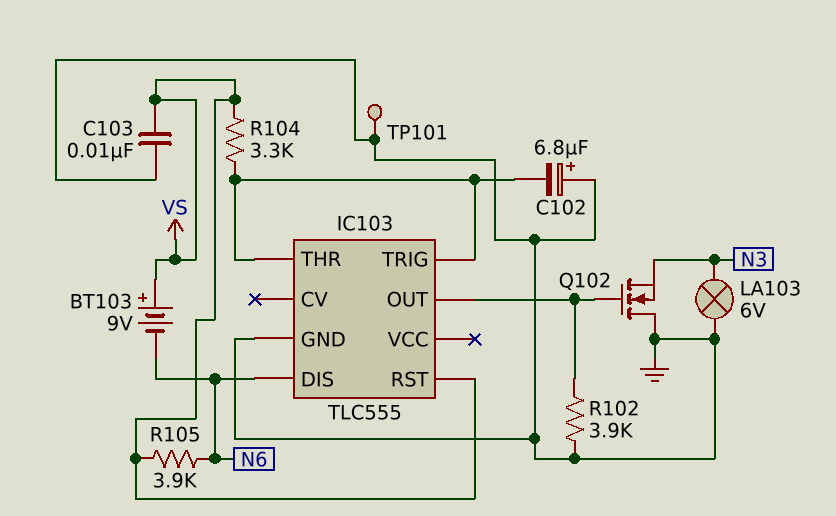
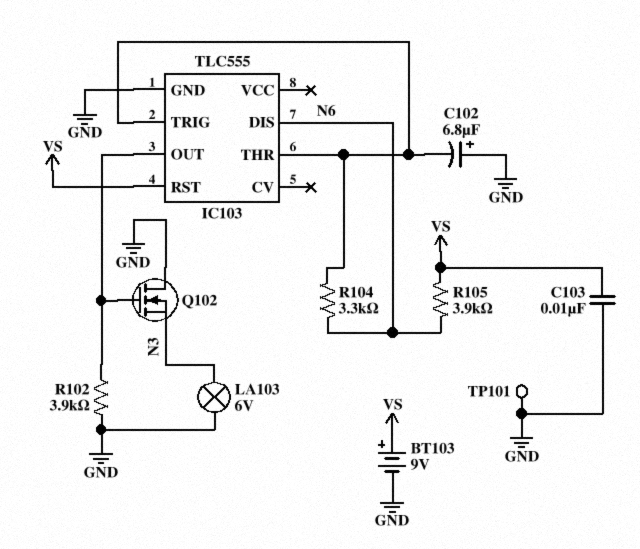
BT103: 9V (plus VS, minus N6) -> 9V (plus VS, minus GND)
R104: 3.3k (IC103/THR, VS) -> 3.3k (IC103/THR, N6)

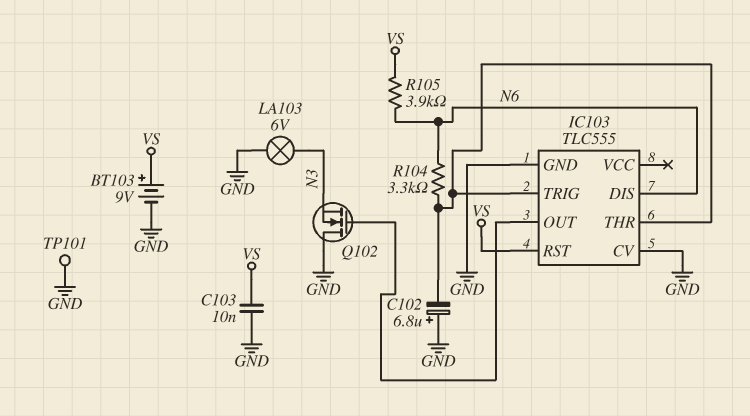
IC103 pin CV: none -> GND
R102: 3.9k (GND, IC103/OUT) -> none

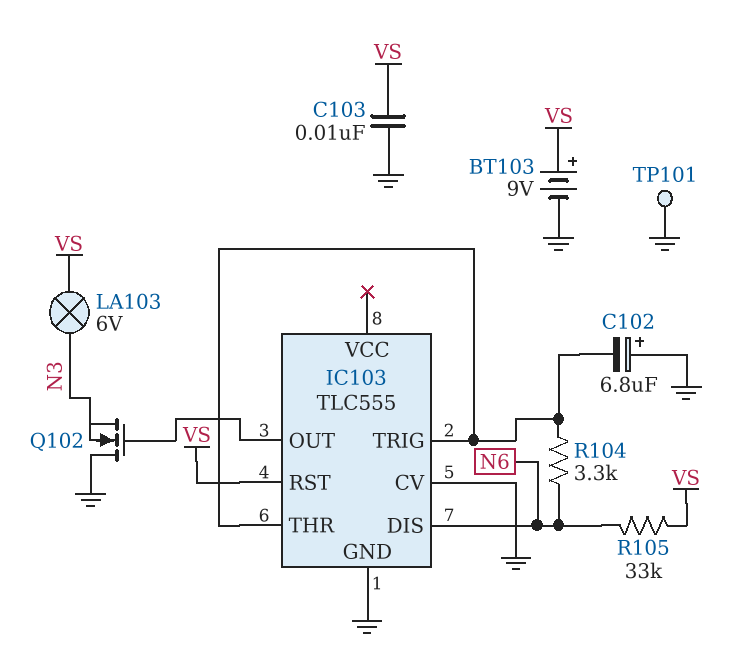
LA103: lamp 6V (GND, N3) -> lamp 6V (N3, VS)
R105: 3.9k (N6, VS) -> 33k (N6, VS)

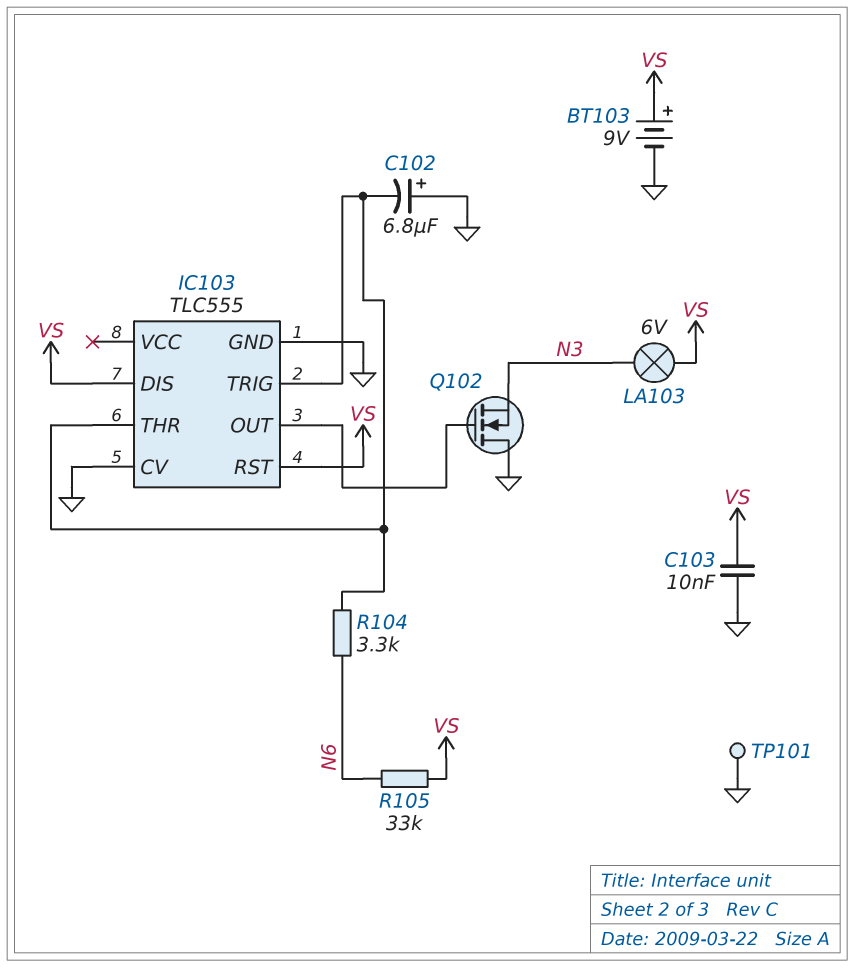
IC103 pin DIS: N6 -> VS

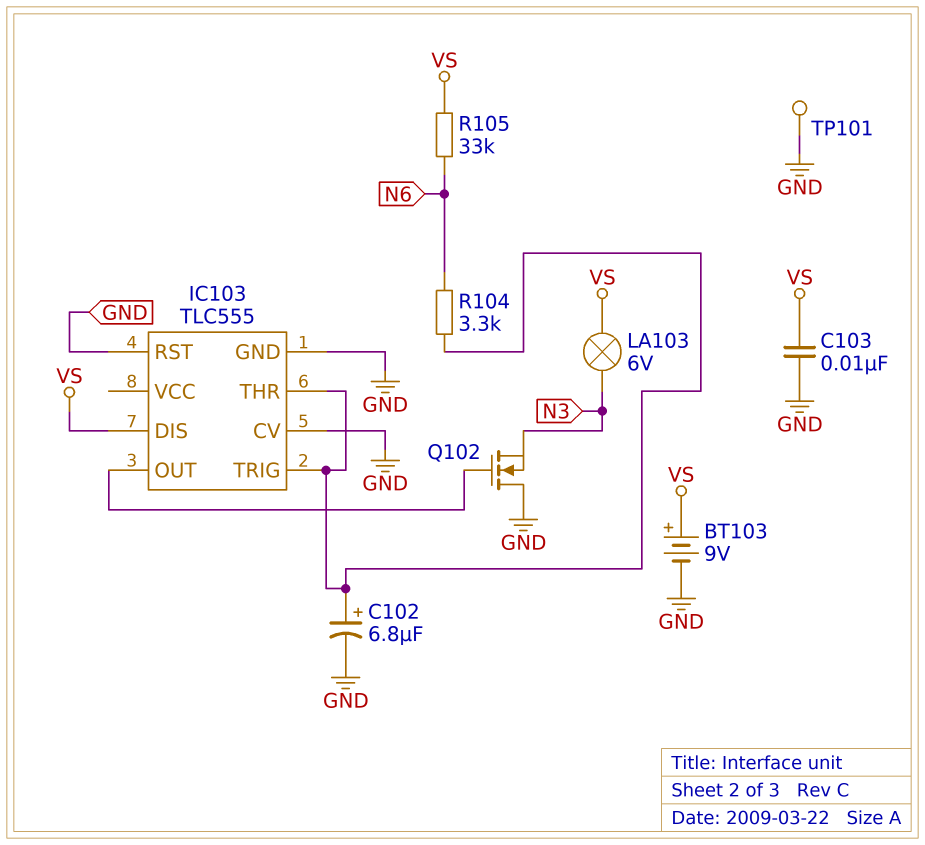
C102: 6.8uF (plus GND, minus IC103/THR) -> 6.8uF (plus IC103/THR, minus GND)
IC103 pin RST: VS -> GND

